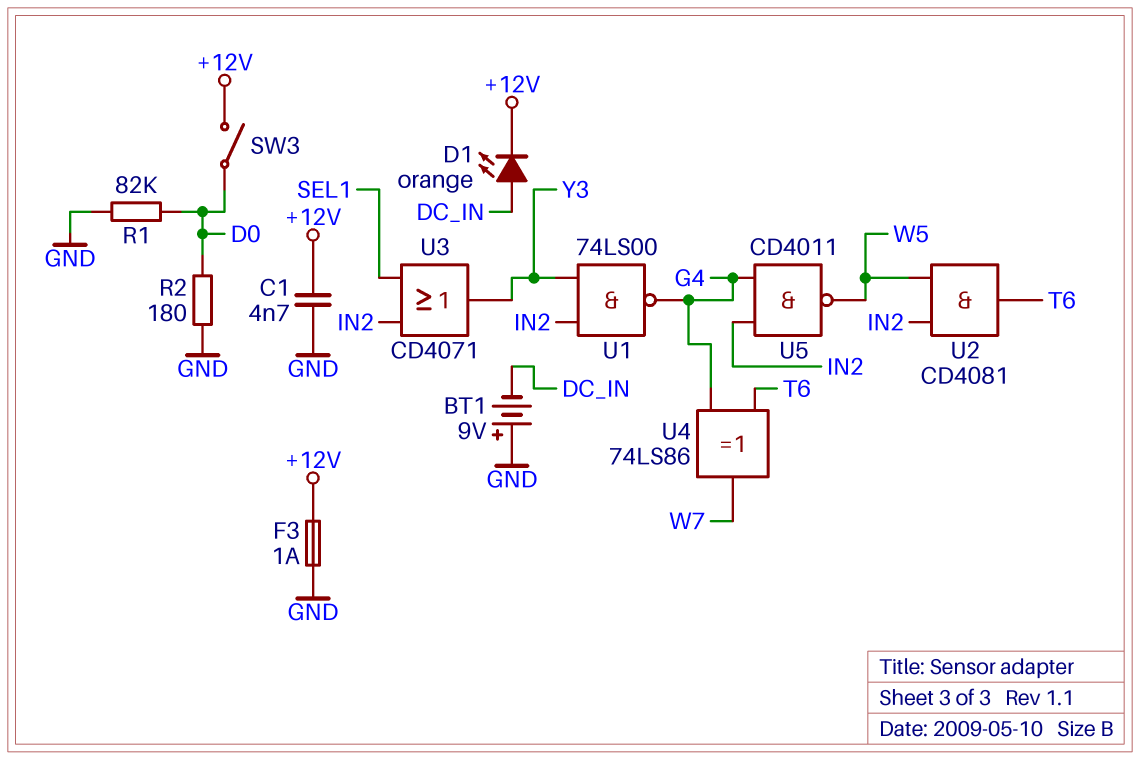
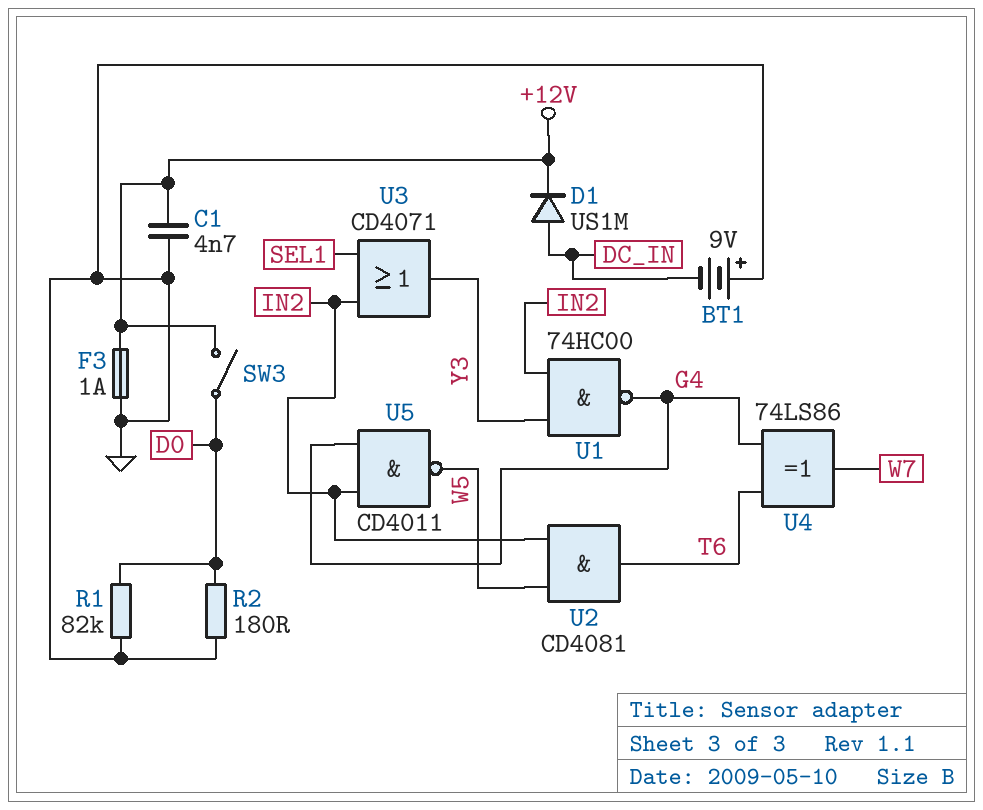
D1: LED orange (A DC_IN, K +12V) -> diode US1M (A DC_IN, K +12V)
U1: NAND 74LS00 (in IN2, in Y3, out G4) -> NAND 74HC00 (in IN2, in Y3, out G4)

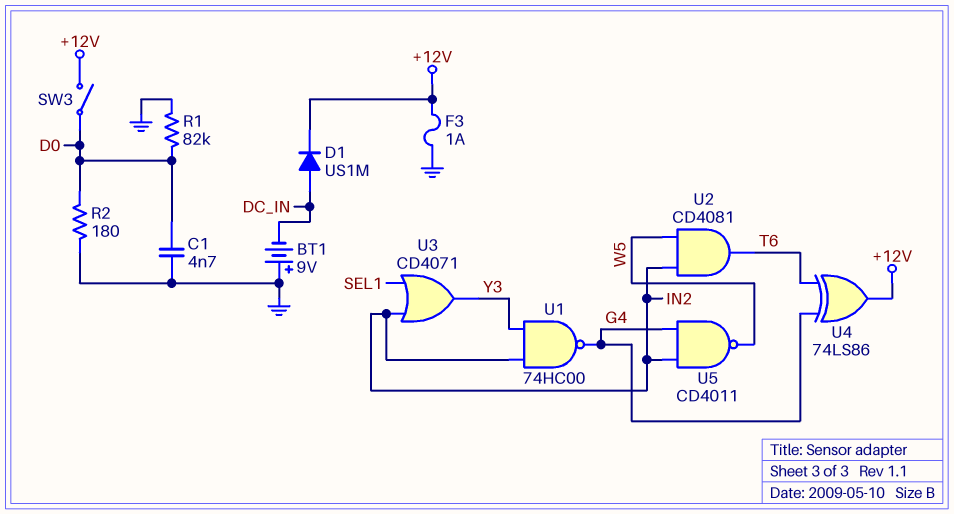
C1: 4.7nF (+12V, GND) -> 4.7nF (D0, GND)
U4: XOR 74LS86 (in G4, in T6, out W7) -> XOR 74LS86 (in G4, in T6, out +12V)

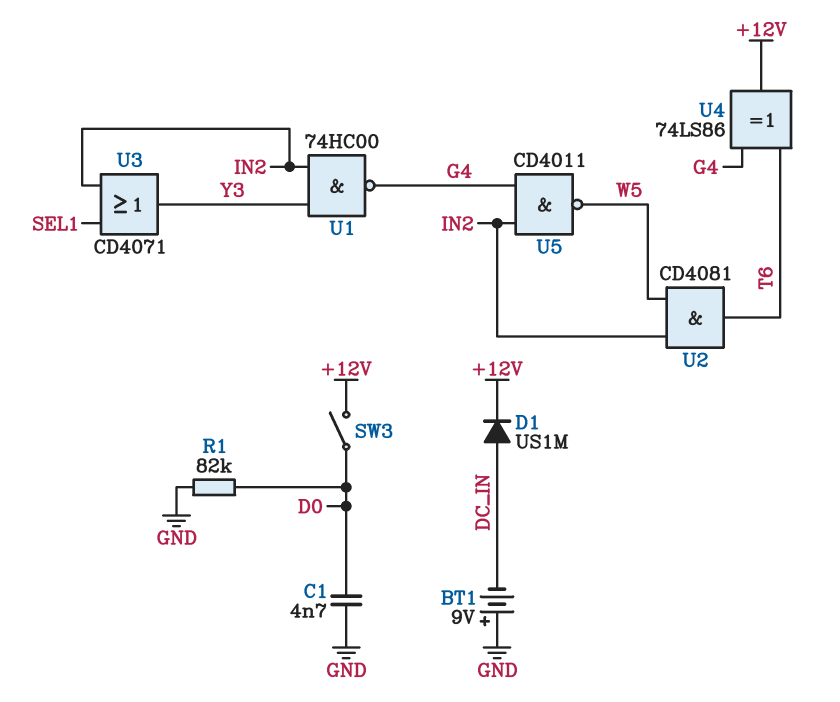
F3: 1A (+12V, GND) -> none
R2: 180 (D0, GND) -> none

